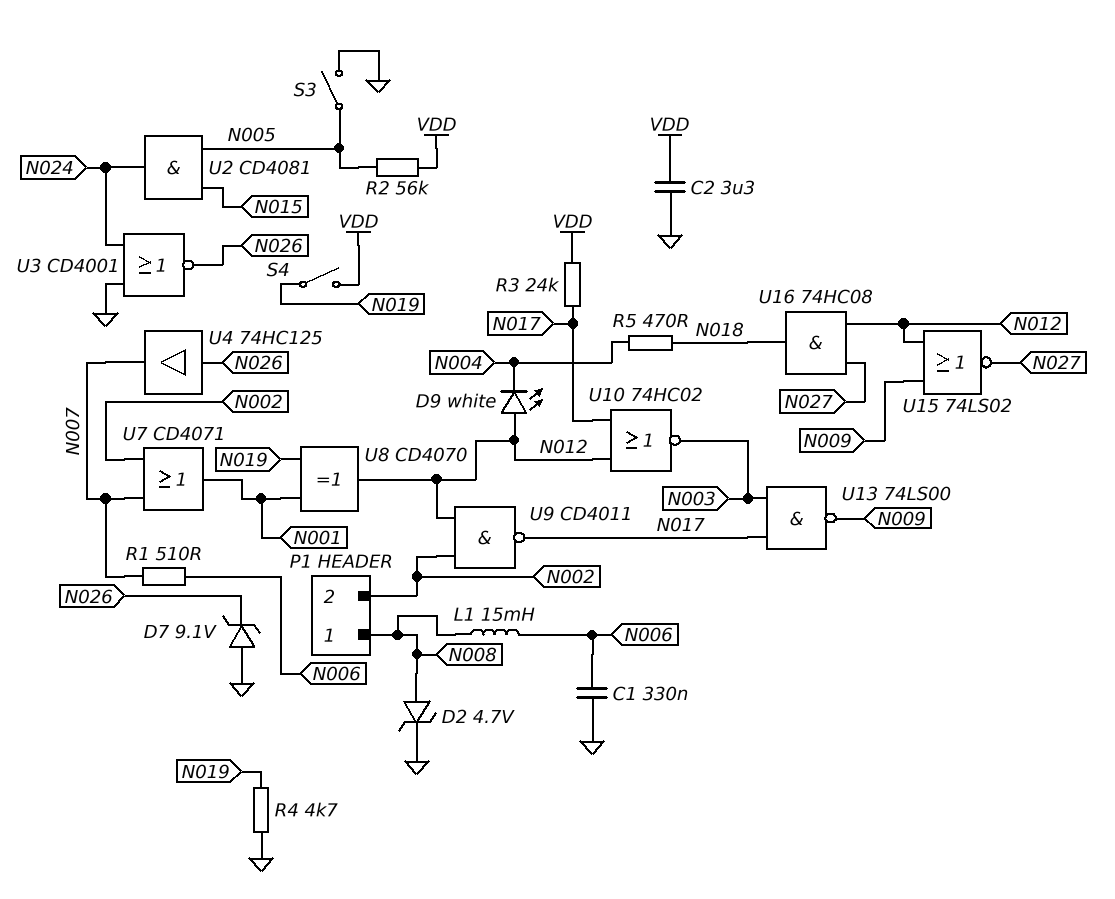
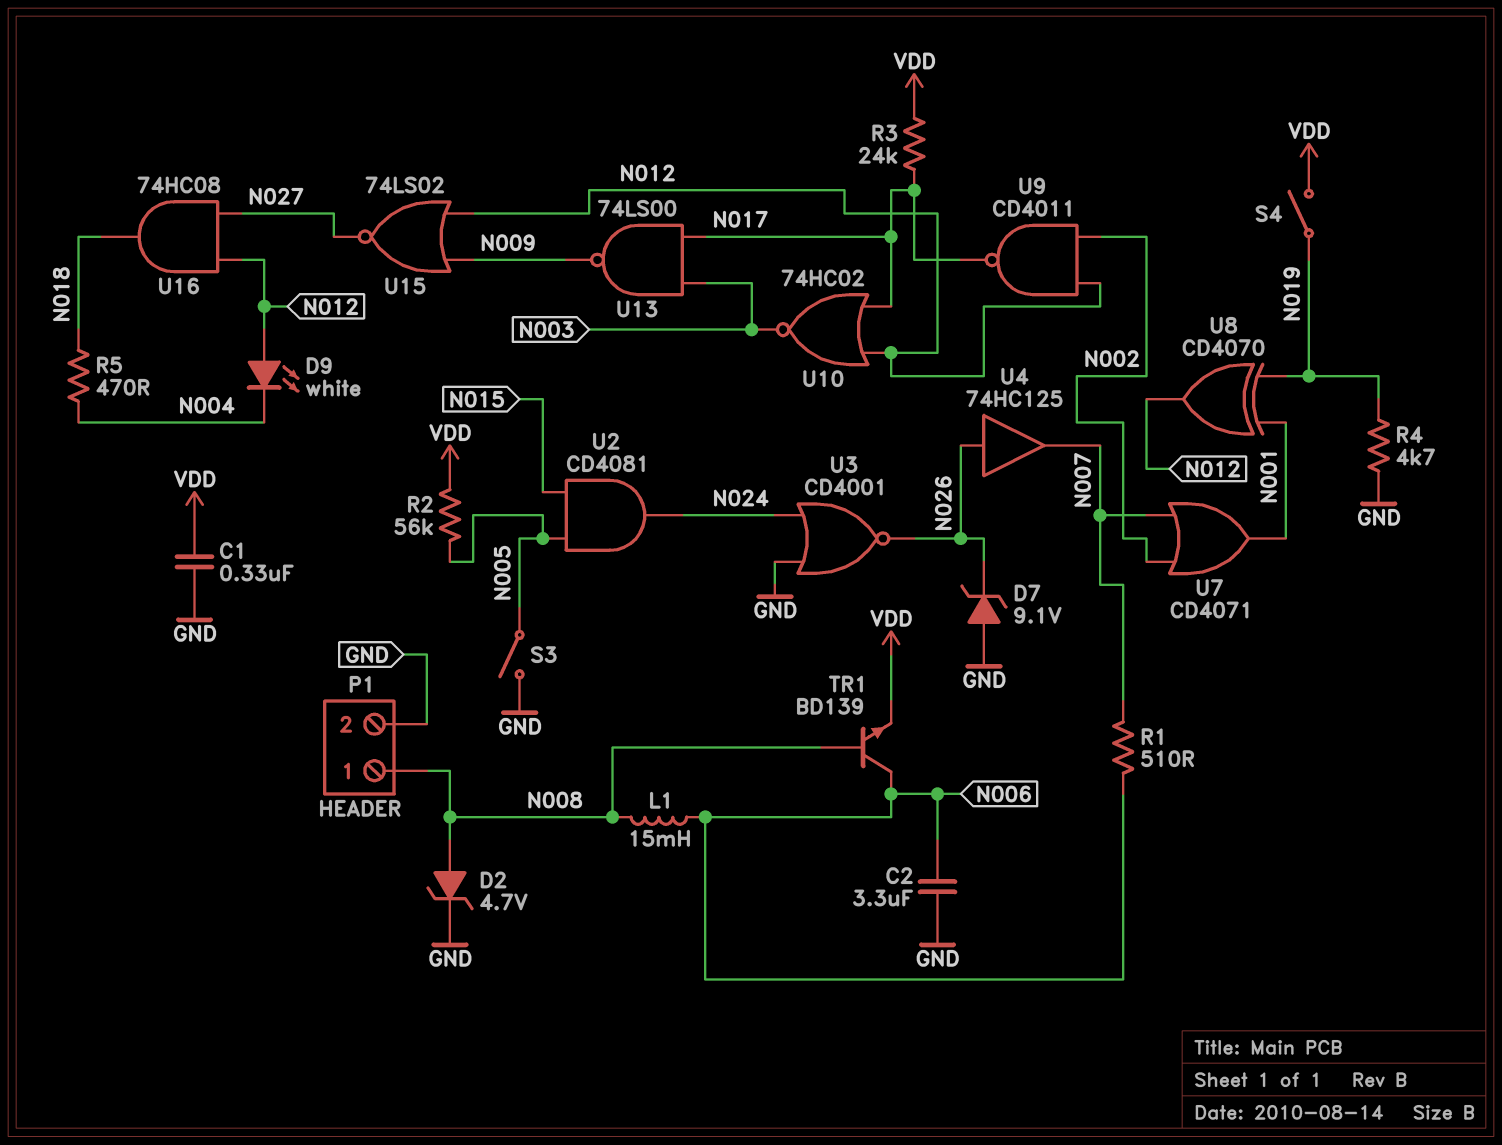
C1: 330nF (GND, N006) -> 330nF (GND, VDD)
C2: 3.3uF (GND, VDD) -> 3.3uF (GND, N006)
P1 pin 2: N002 -> GND
TR1: none -> NPN BD139 (B N008, C N006, E VDD)

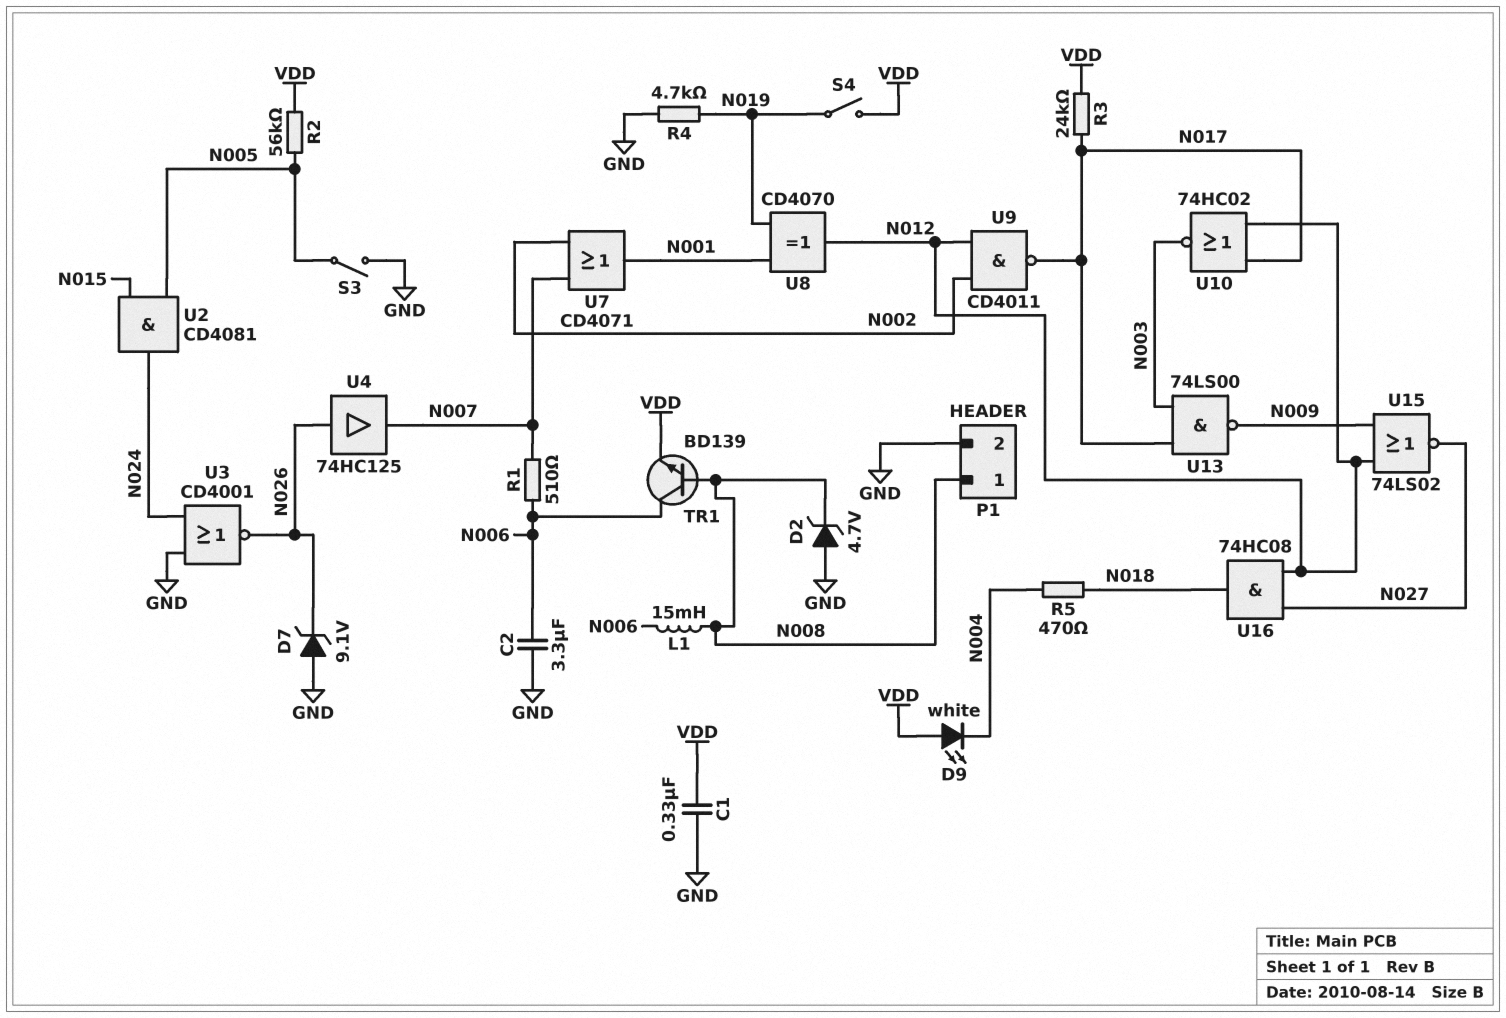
D2: zener 4.7V (A N008, K GND) -> zener 4.7V (A GND, K N008)
D9: LED white (A N012, K N004) -> LED white (A VDD, K N004)

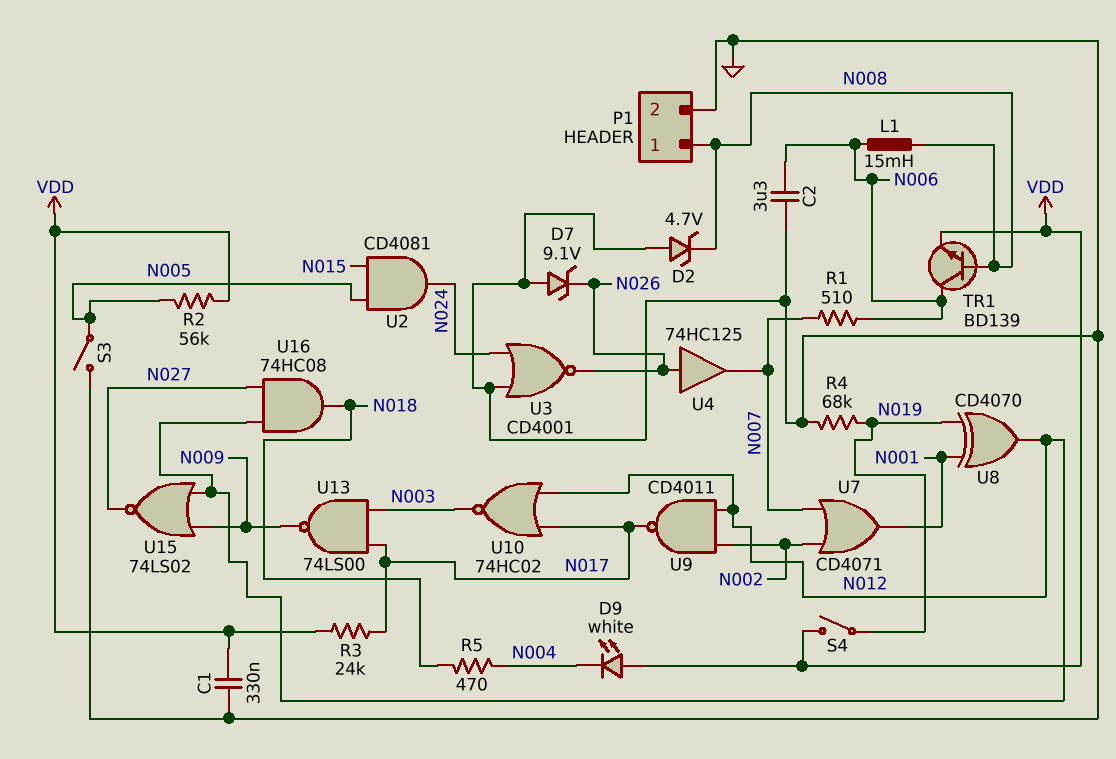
R4: 4.7k (GND, N019) -> 68k (GND, N019)

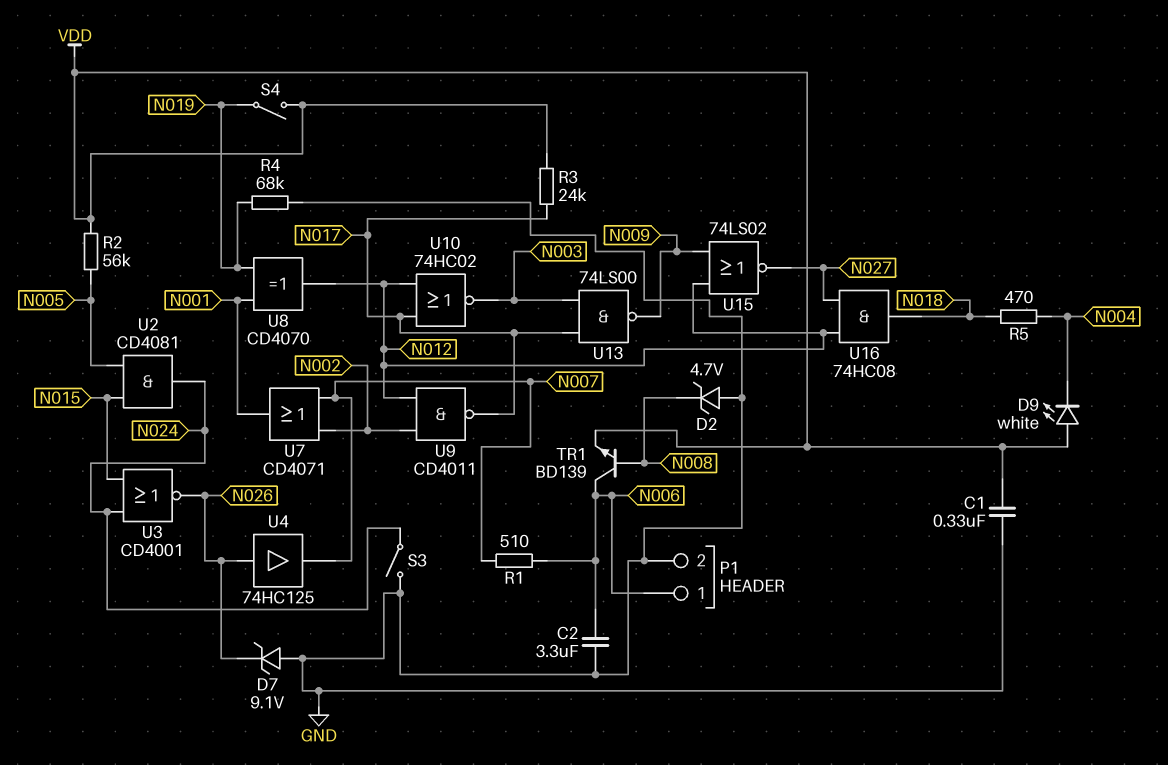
L1: 15mH (N006, N008) -> none
P1 pin 1: N008 -> N006
S3: switch (GND, N005) -> switch (GND, N024)
U3: NOR CD4001 (in GND, in N024, out N026) -> NOR CD4001 (in N015, in N024, out N026)

